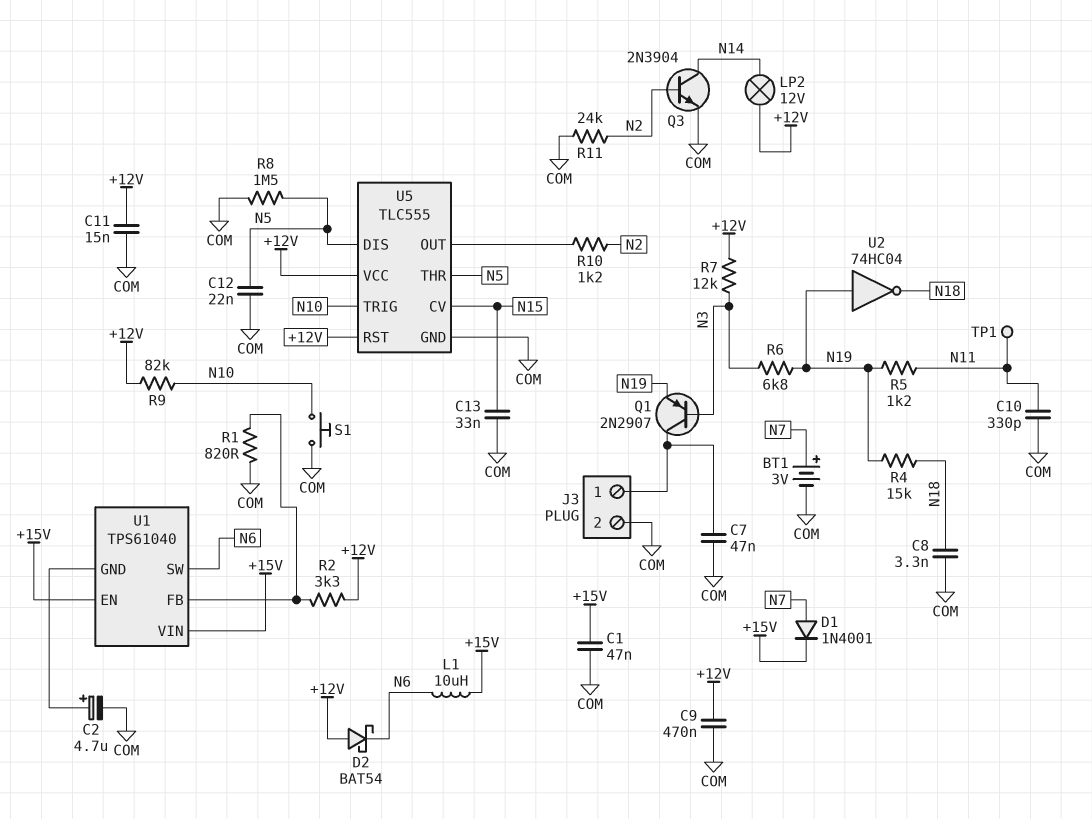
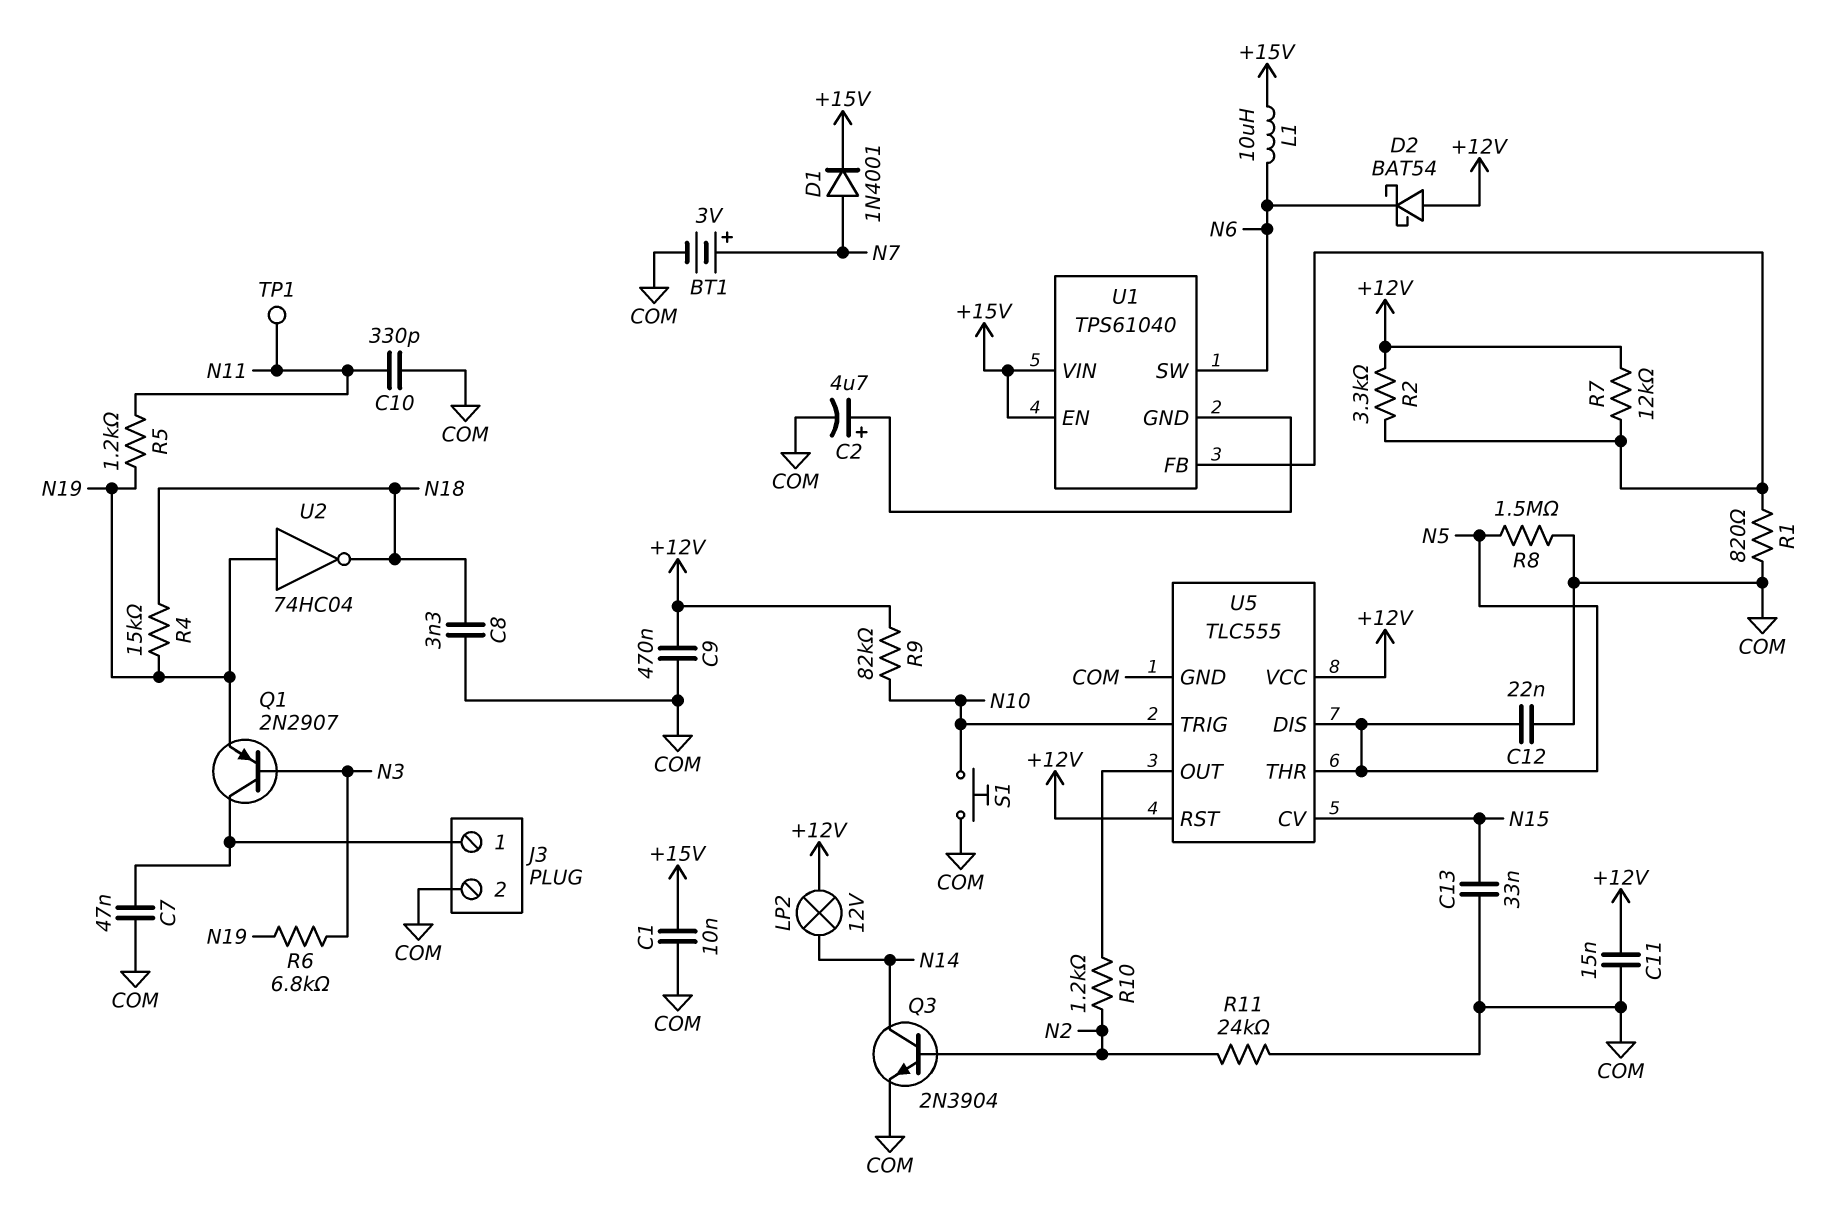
C1: 47nF (+15V, COM) -> 10nF (+15V, COM)
R7: 12k (+12V, N3) -> 12k (+12V, U1/FB)

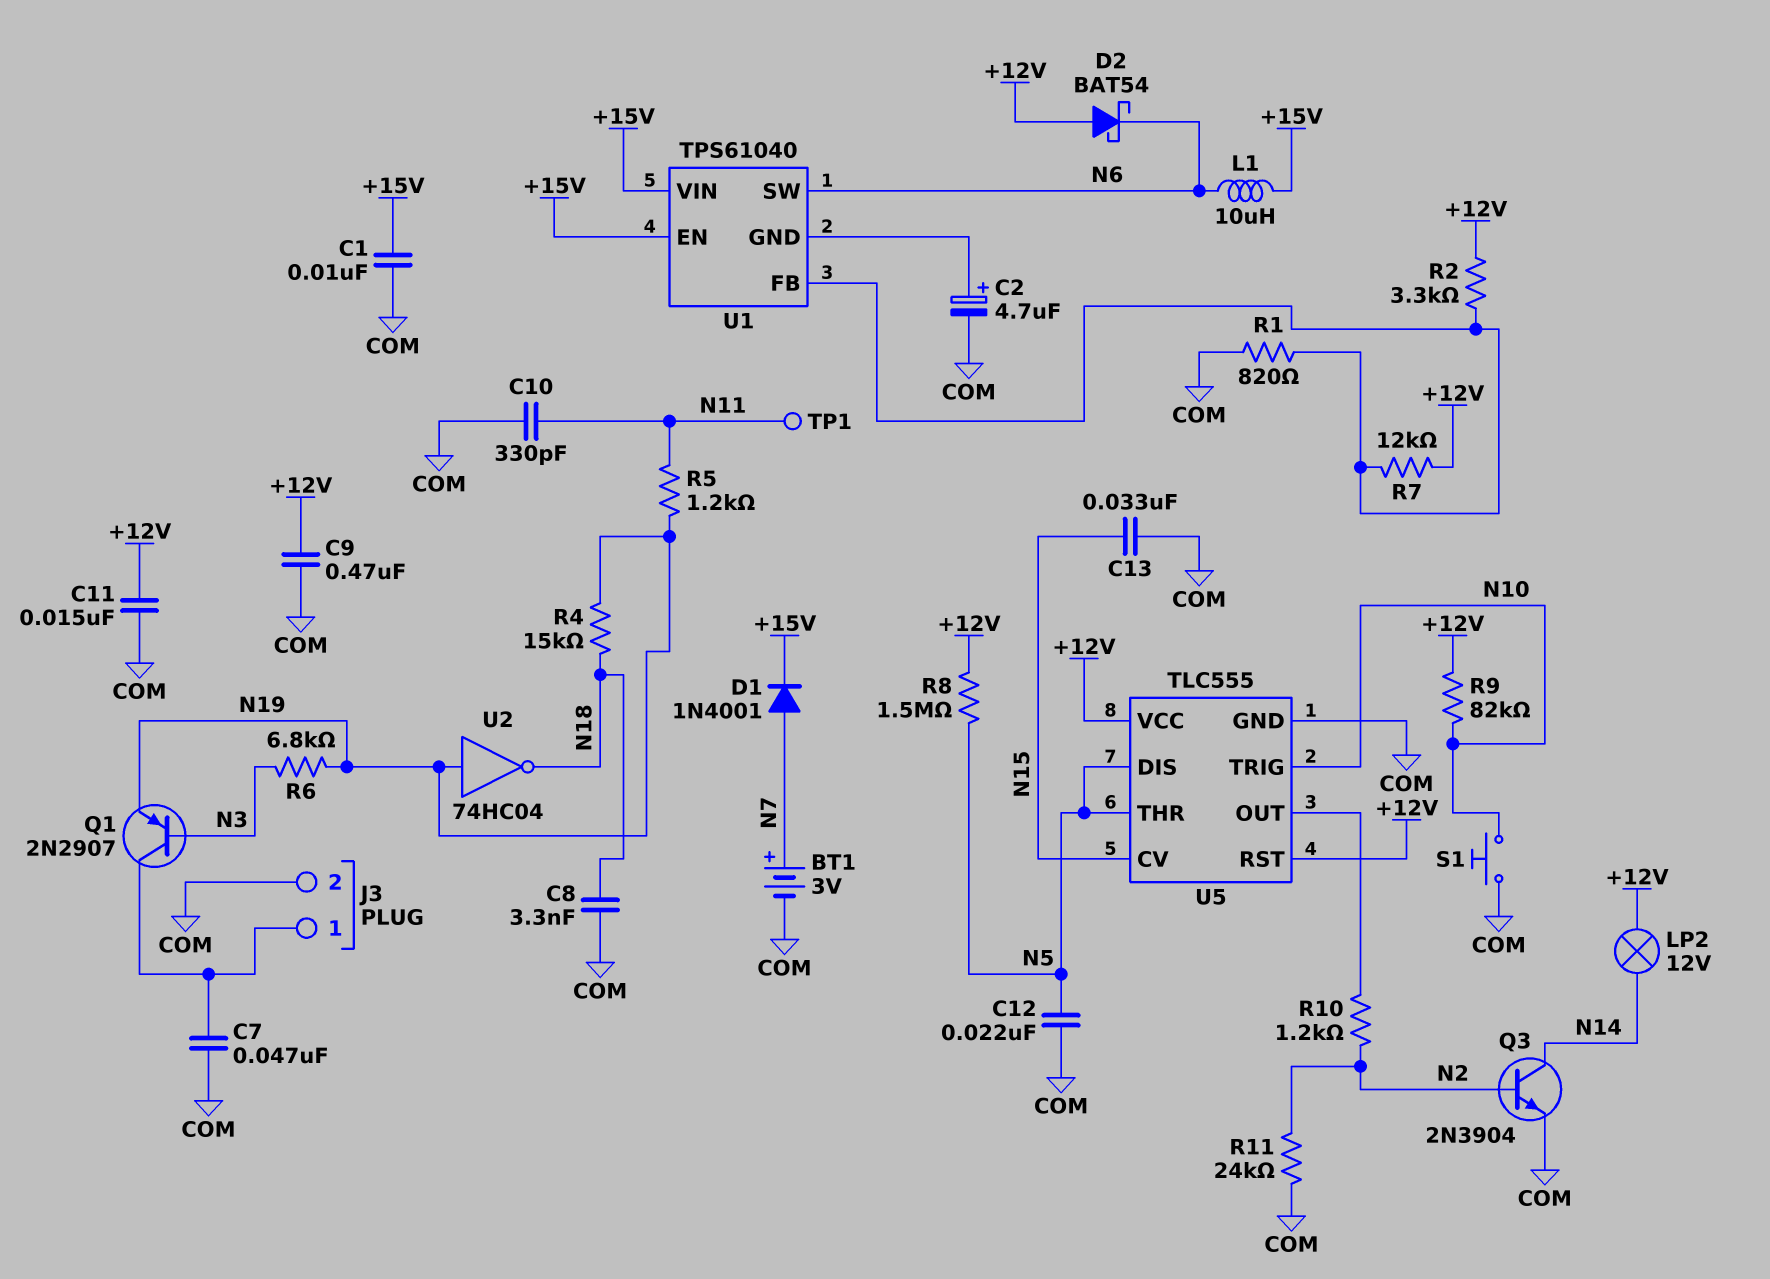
R8: 1.5M (COM, N5) -> 1.5M (+12V, N5)

